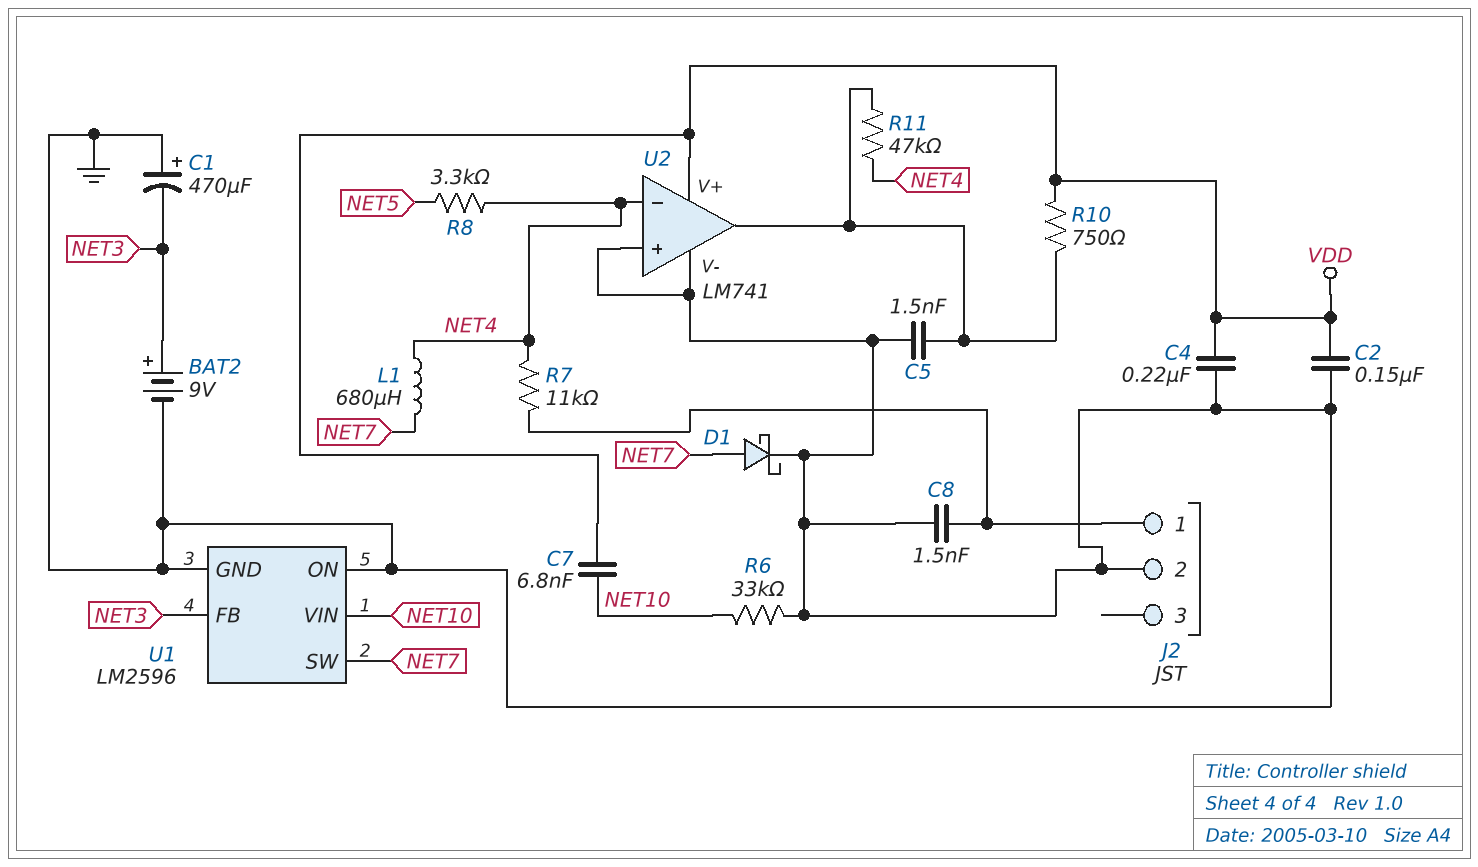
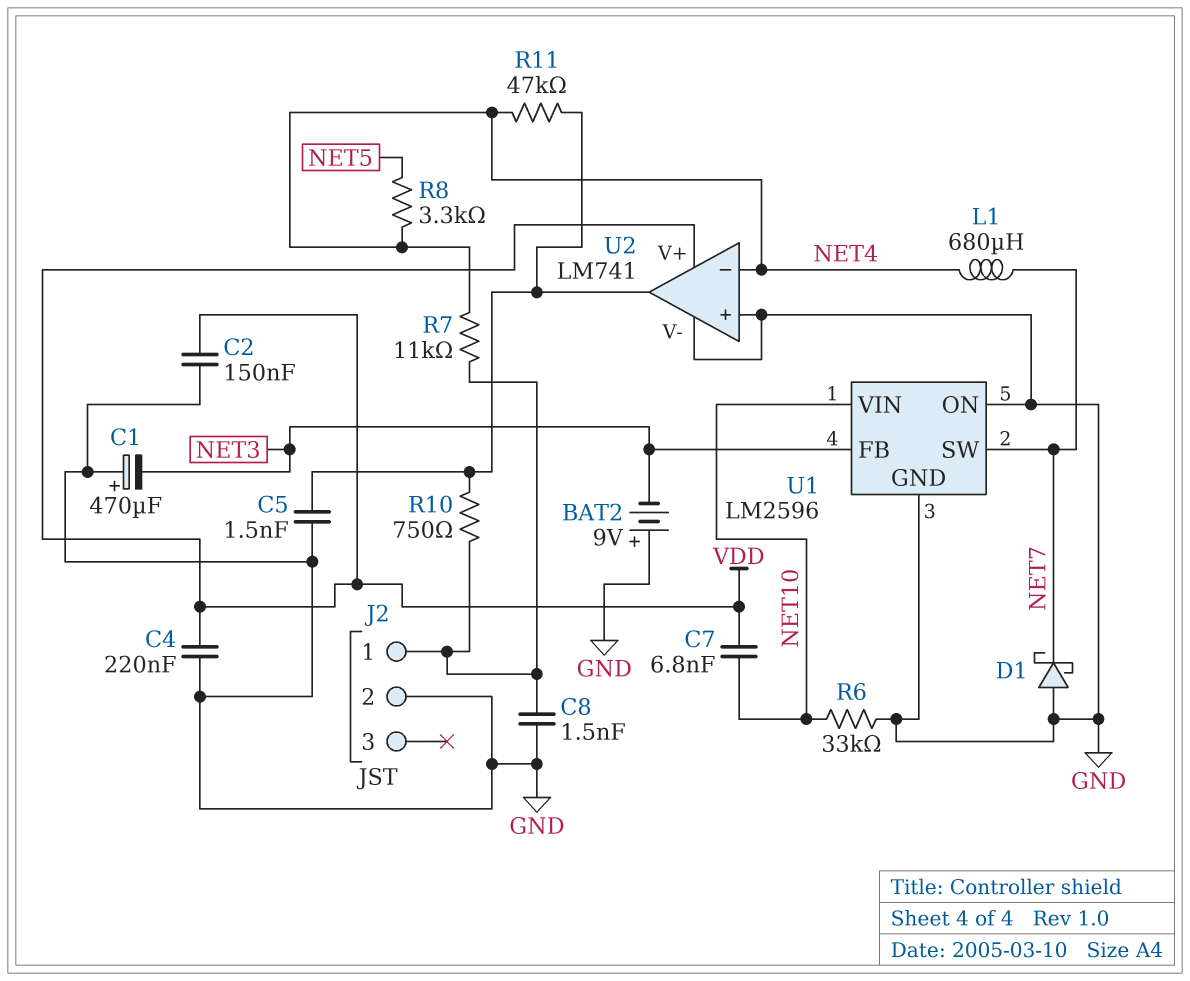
BAT2: 9V (plus NET3, minus GND) -> 9V (plus GND, minus NET3)
D1: schottky (A NET7, K GND) -> schottky (A GND, K NET7)
R10: 750 (U2/out, VDD) -> 750 (J2/1, U2/out)

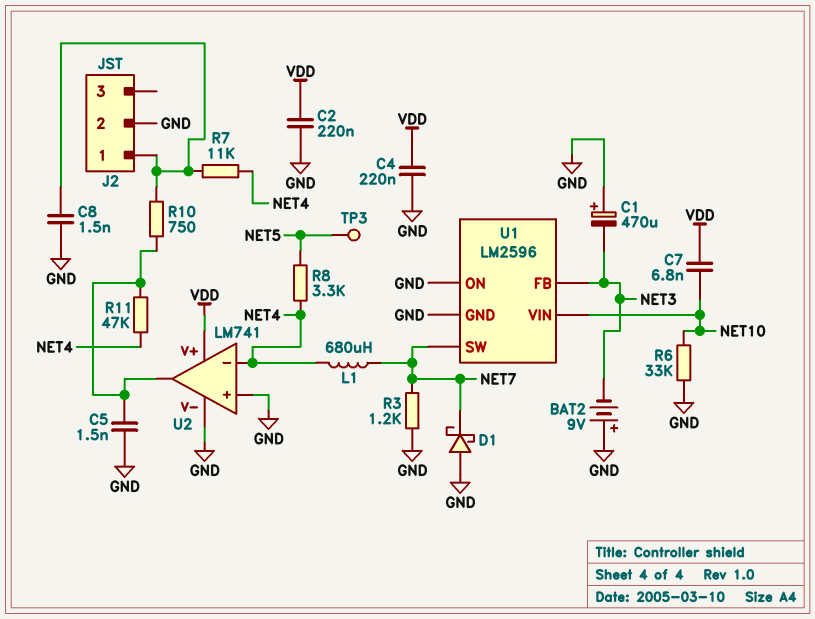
C2: 150nF (GND, VDD) -> 220nF (GND, VDD)
R3: none -> 1.2k (GND, NET7)
TP3: none -> test point (NET5)

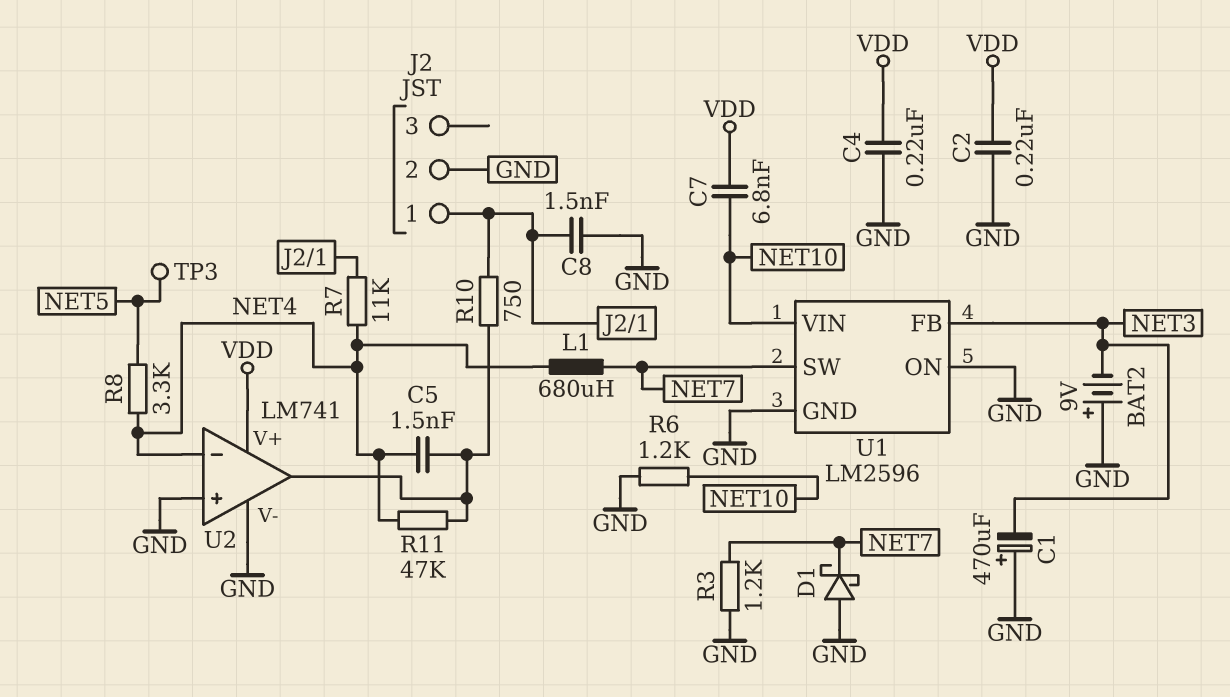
C5: 1.5nF (GND, U2/out) -> 1.5nF (NET4, U2/out)
R6: 33k (GND, NET10) -> 1.2k (GND, NET10)

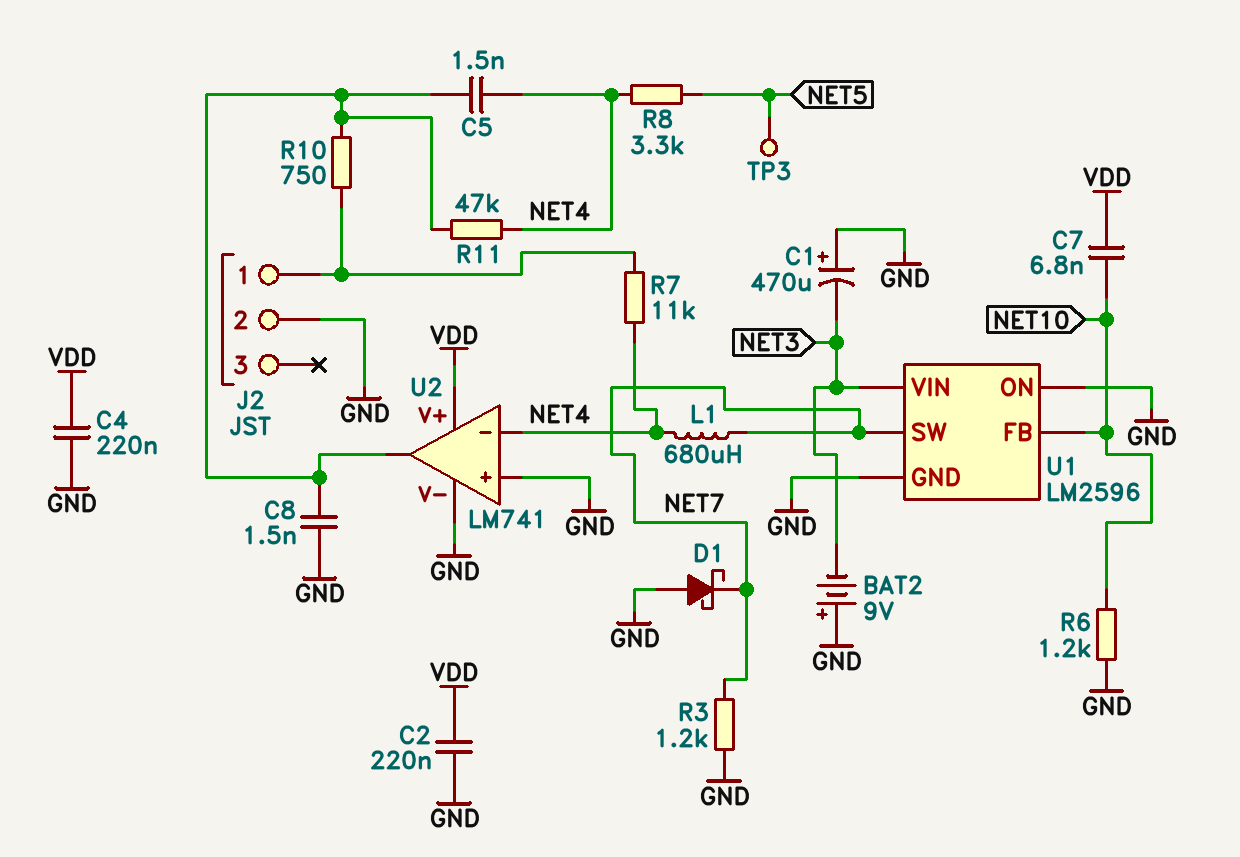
C8: 1.5nF (GND, J2/1) -> 1.5nF (GND, U2/out)
U1 pin FB: NET3 -> NET10
U1 pin VIN: NET10 -> NET3

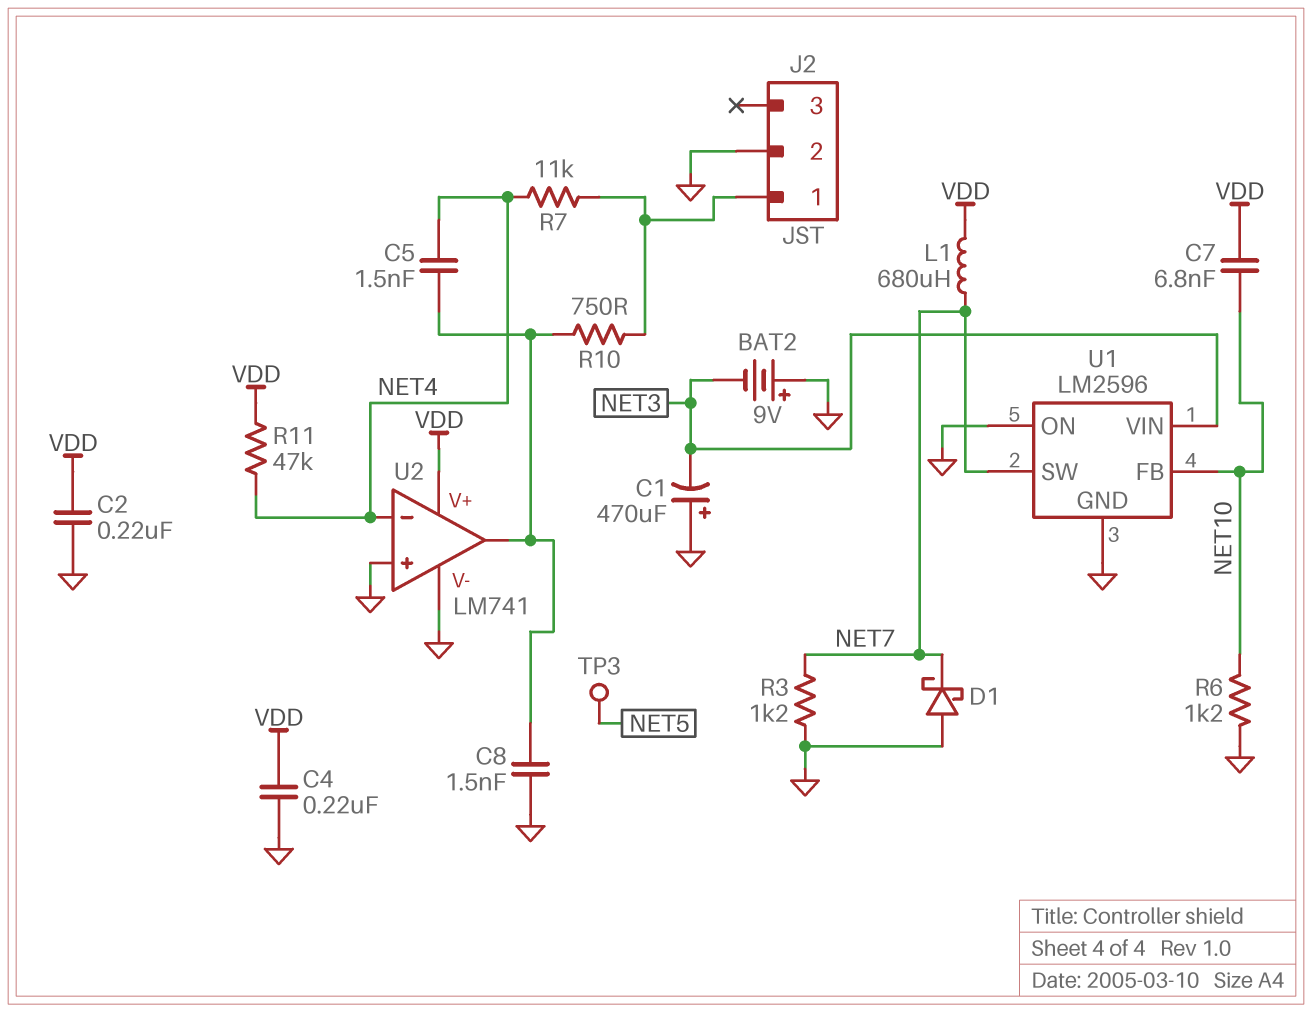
L1: 680uH (NET4, NET7) -> 680uH (NET7, VDD)
R8: 3.3k (NET4, NET5) -> none
R11: 47k (NET4, U2/out) -> 47k (NET4, VDD)

